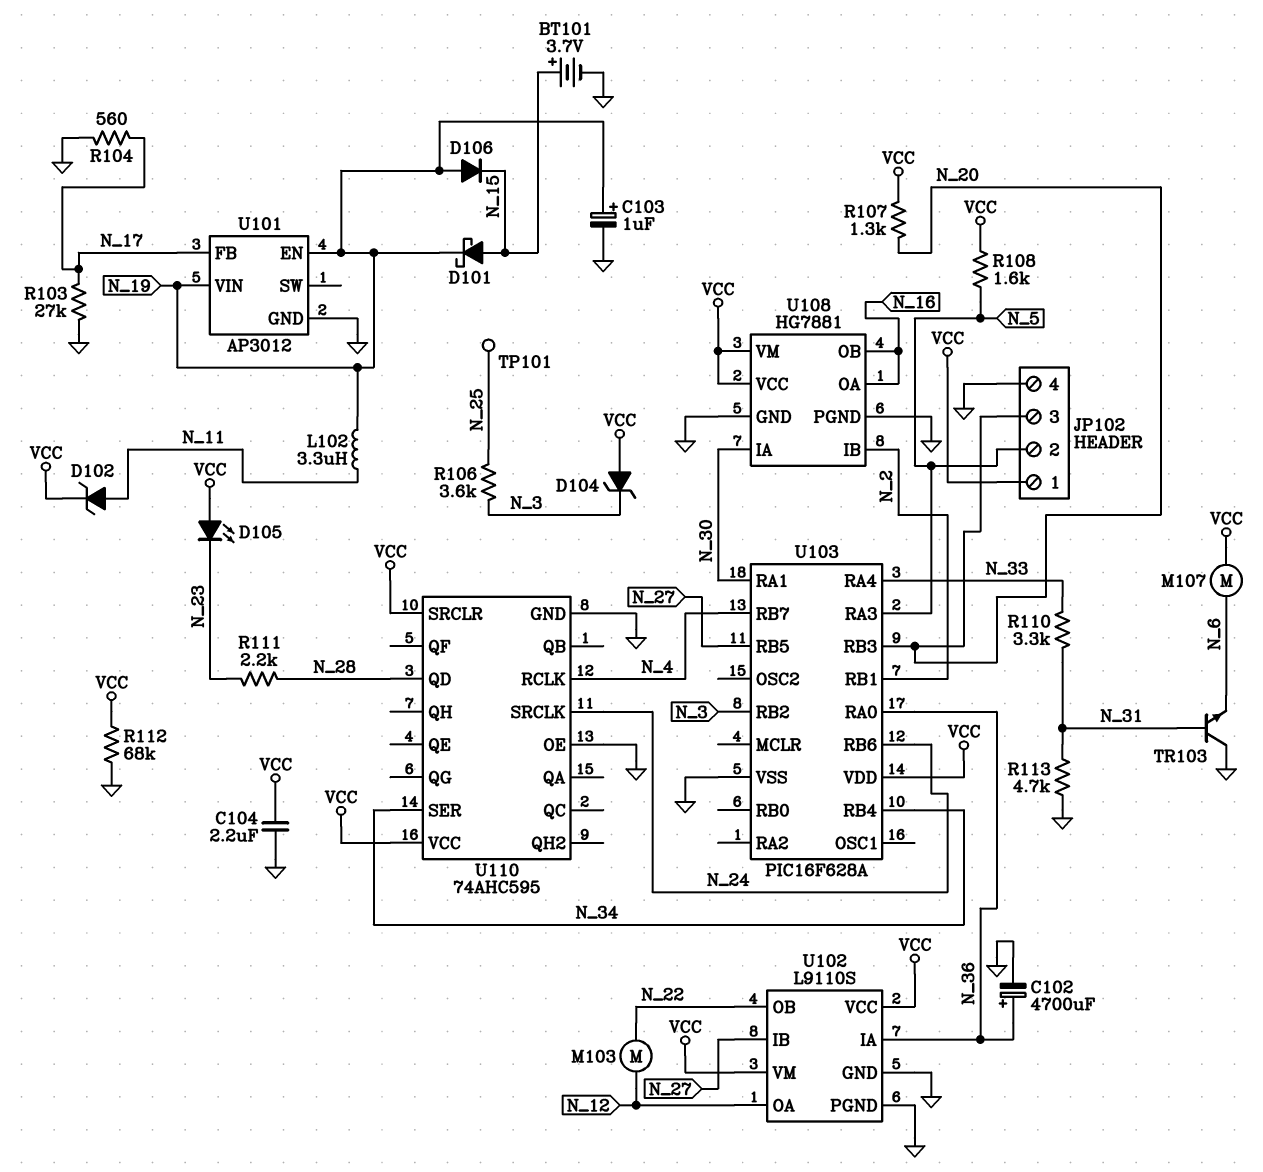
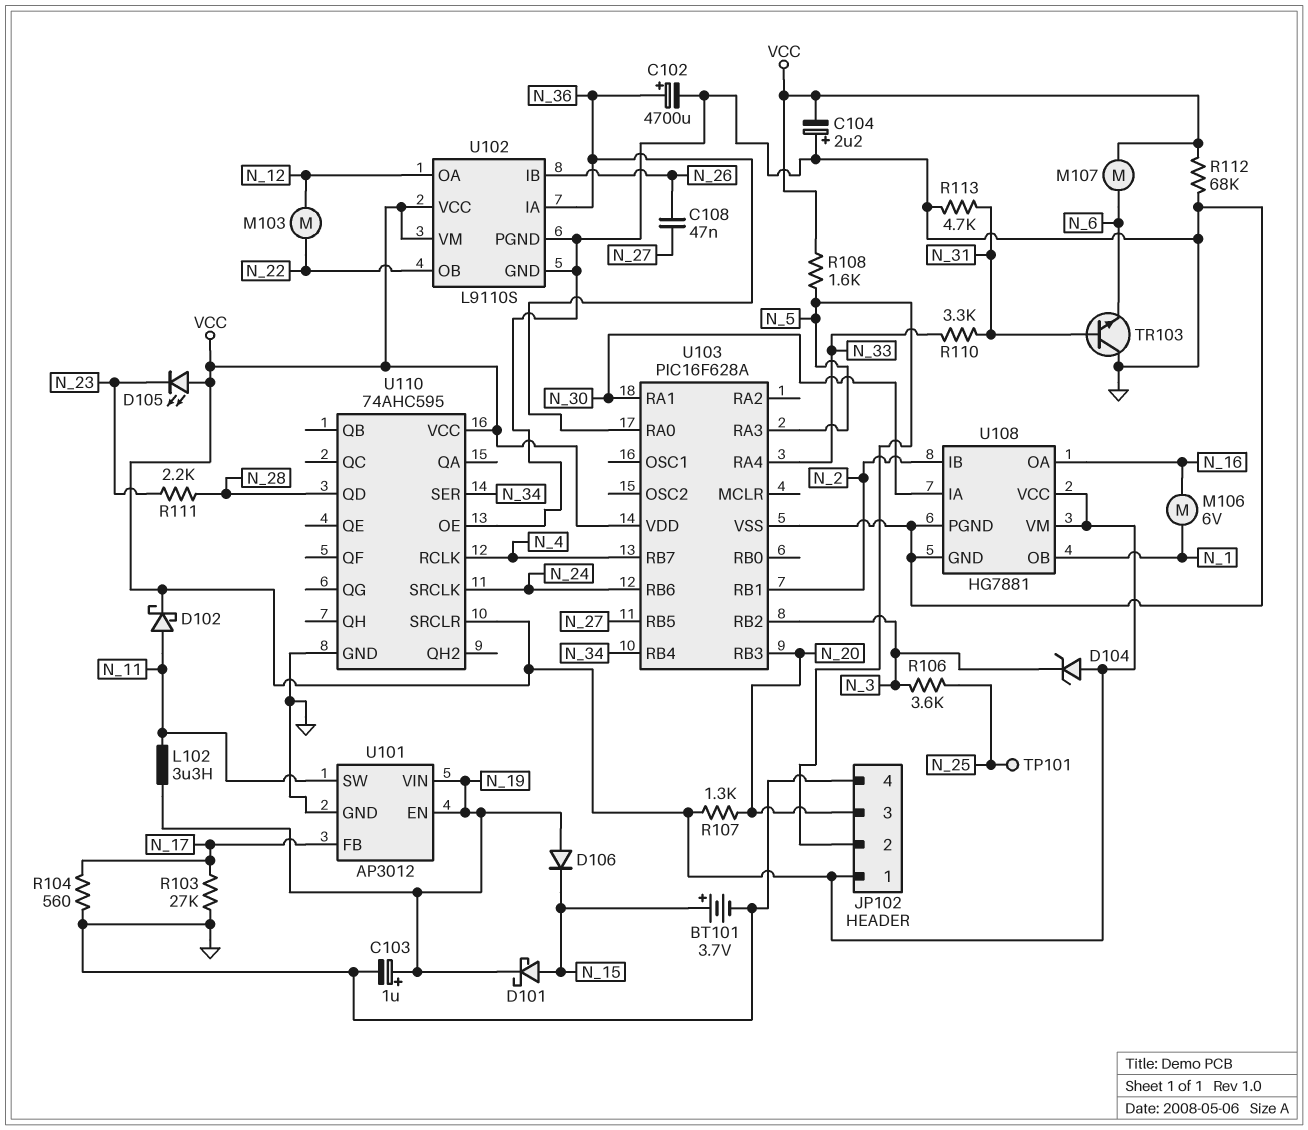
C104: 2.2uF (GND, VCC) -> 2.2uF (plus GND, minus VCC)
C108: none -> 47nF (N_26, N_27)
D102: zener (A N_11, K VCC) -> schottky (A N_11, K VCC)
M106: none -> motor 6V (N_1, N_16)
U101 pin SW: none -> N_11
U102 pin IB: N_27 -> N_26
U108 pin OB: N_16 -> N_1

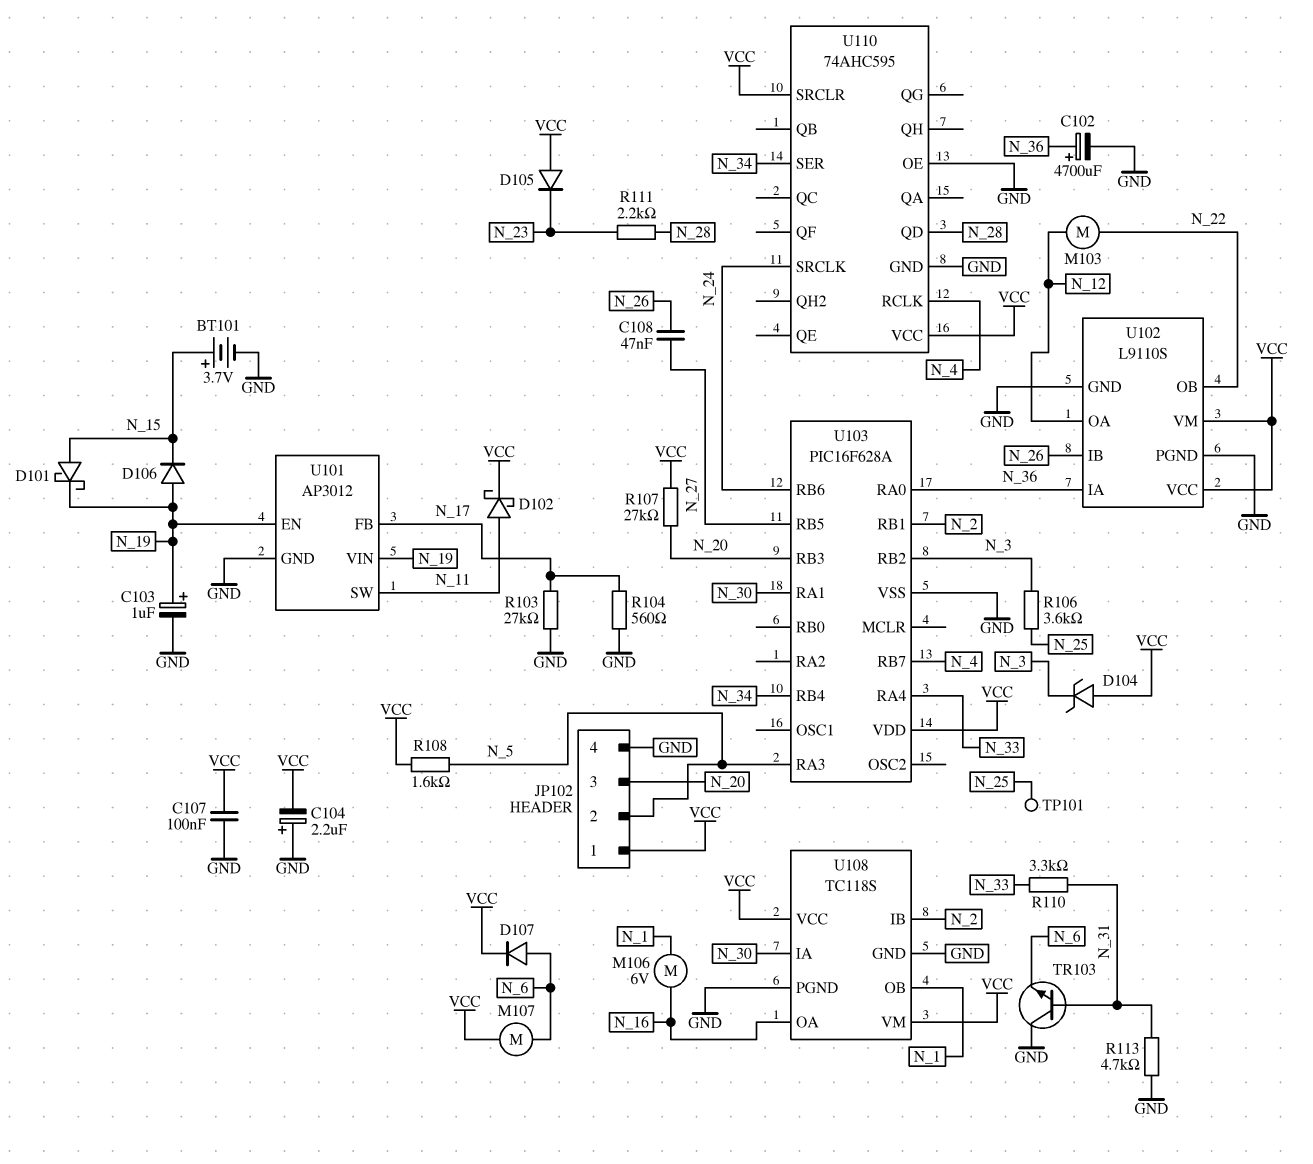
C107: none -> 100nF (GND, VCC)
D105: LED (A VCC, K N_23) -> diode (A VCC, K N_23)
D107: none -> diode (A N_6, K VCC)
L102: 3.3uH (N_11, N_19) -> none
R107: 1.3k (N_20, VCC) -> 27k (N_20, VCC)
R112: 68k (GND, VCC) -> none
U108: HG7881 -> TC118S

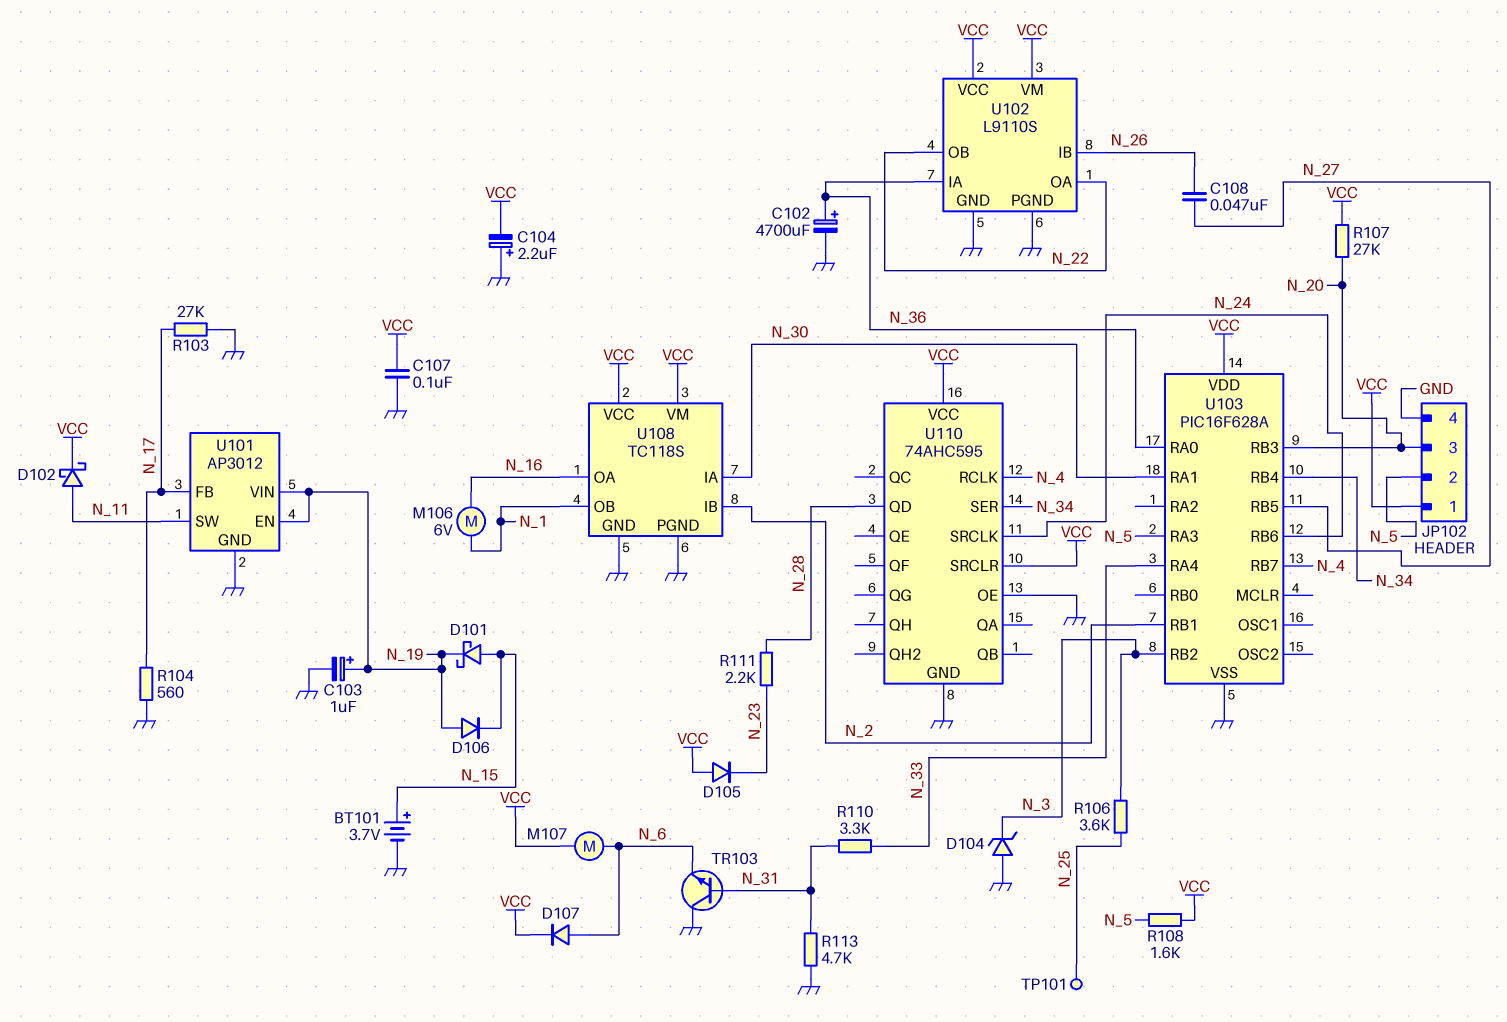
D104: zener (A VCC, K N_3) -> zener (A GND, K N_3)
M103: motor (N_12, N_22) -> none
U102 pin OA: N_12 -> N_22

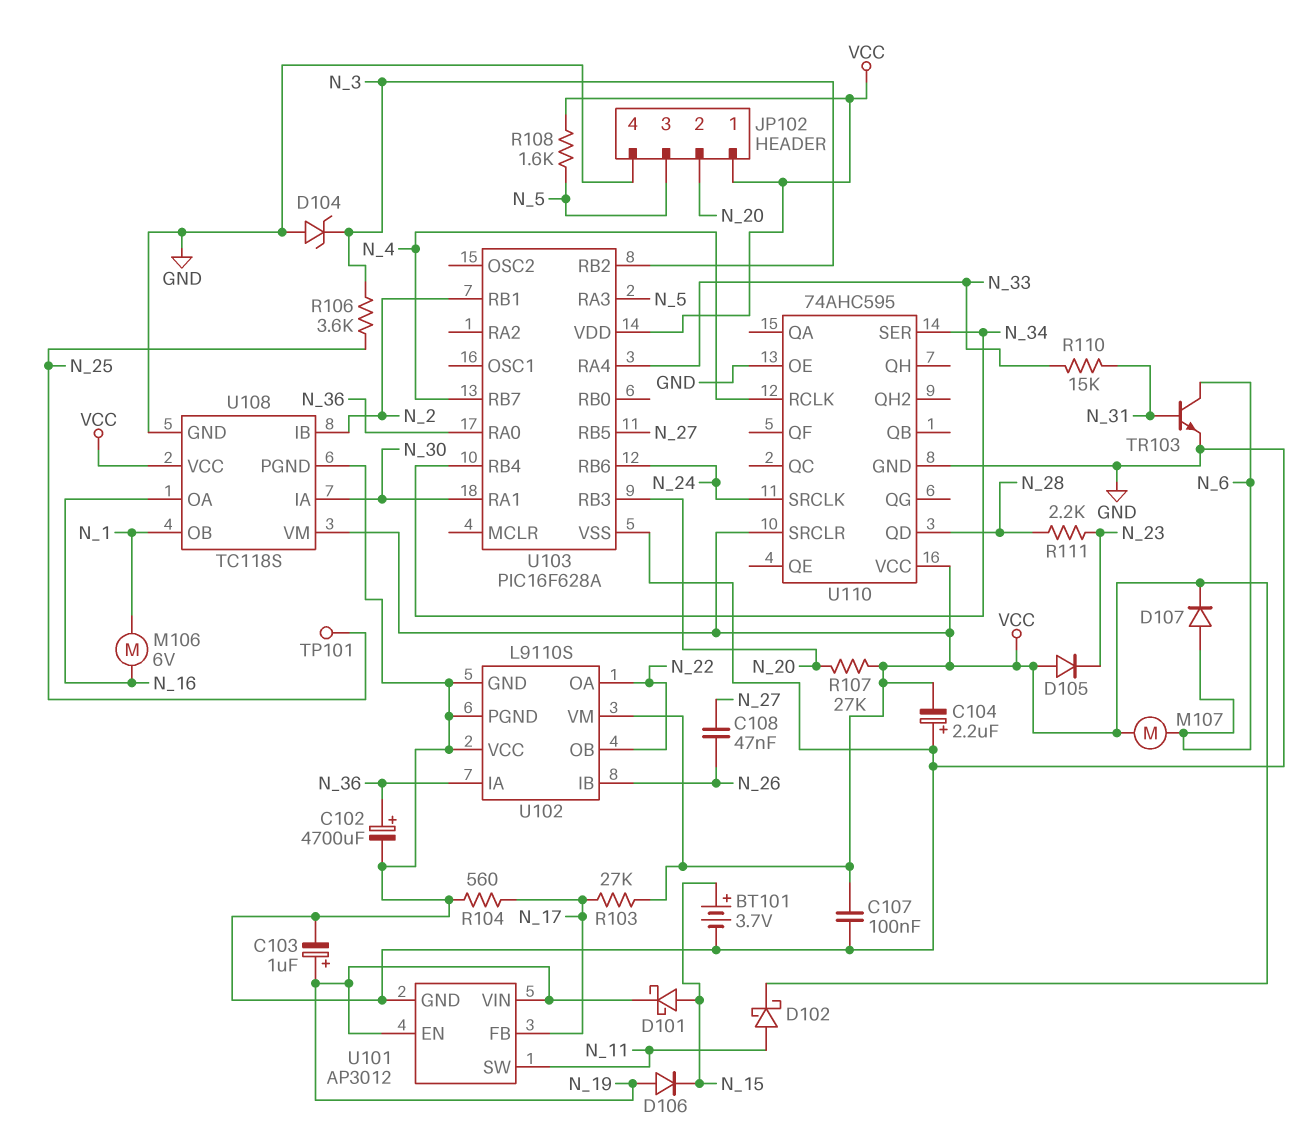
JP102 pin 2: N_5 -> N_20
JP102 pin 3: N_20 -> N_5
R103: 27k (GND, N_17) -> 27k (N_17, VCC)
R110: 3.3k (N_31, N_33) -> 15k (N_31, N_33)
R113: 4.7k (GND, N_31) -> none
TR103: NPN (B N_31, C GND, E N_6) -> NPN (B N_31, C N_6, E GND)
U102 pin VCC: VCC -> GND

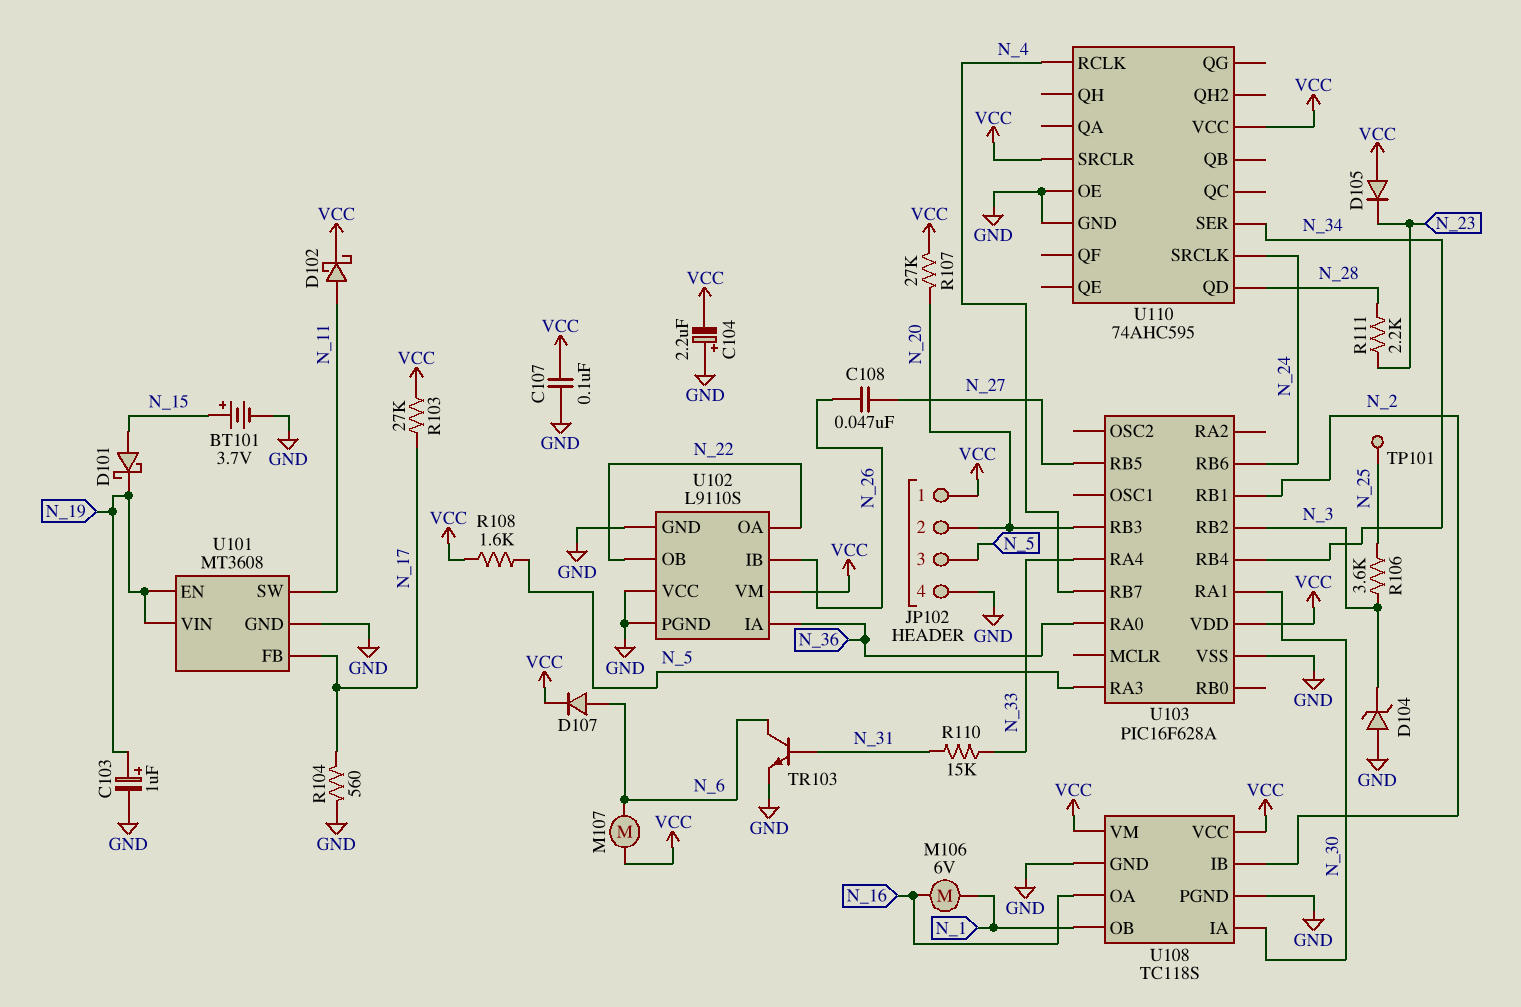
C102: 4700uF (plus N_36, minus GND) -> none
D106: diode (A N_19, K N_15) -> none
U101: AP3012 -> MT3608

